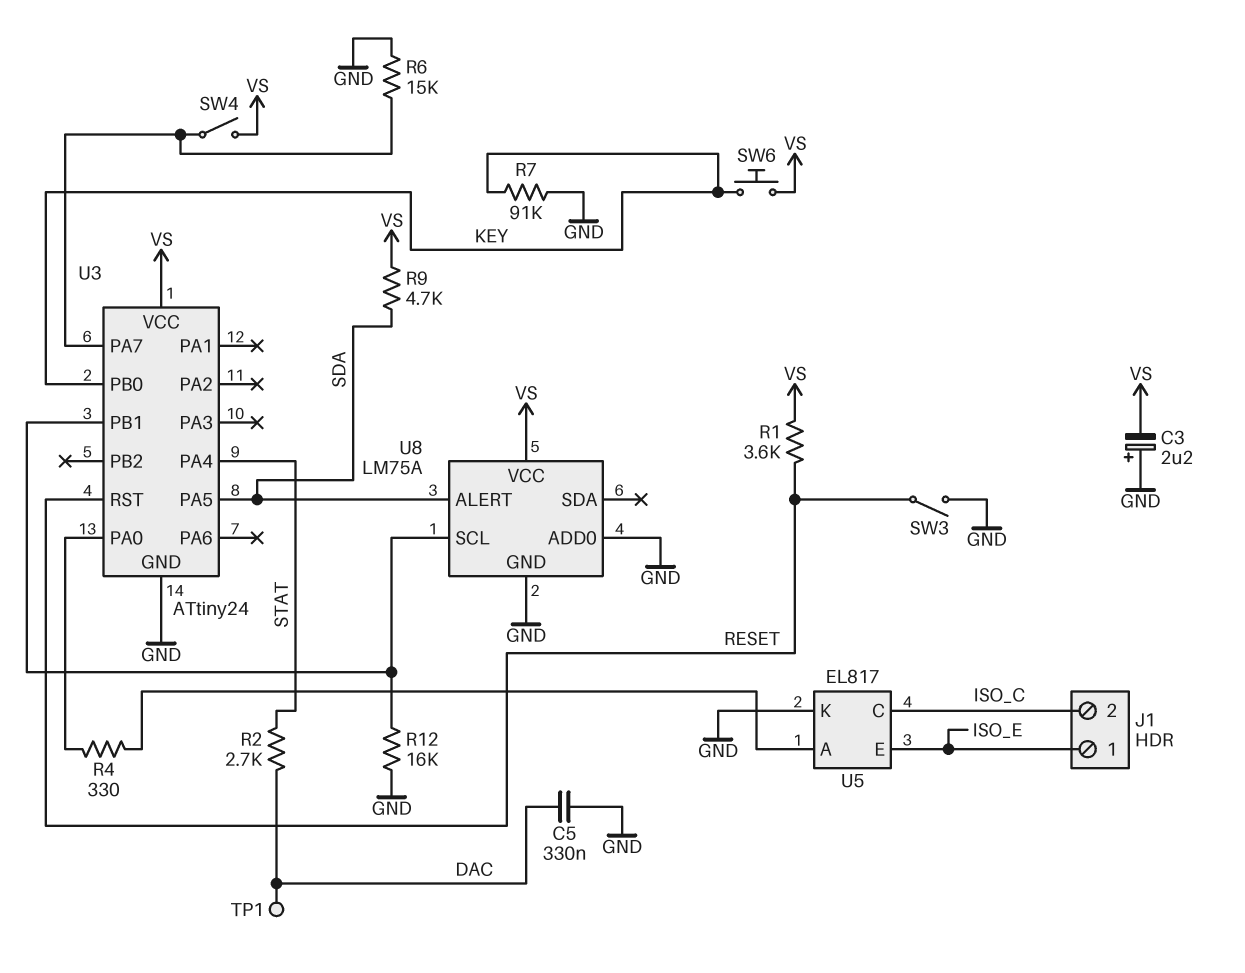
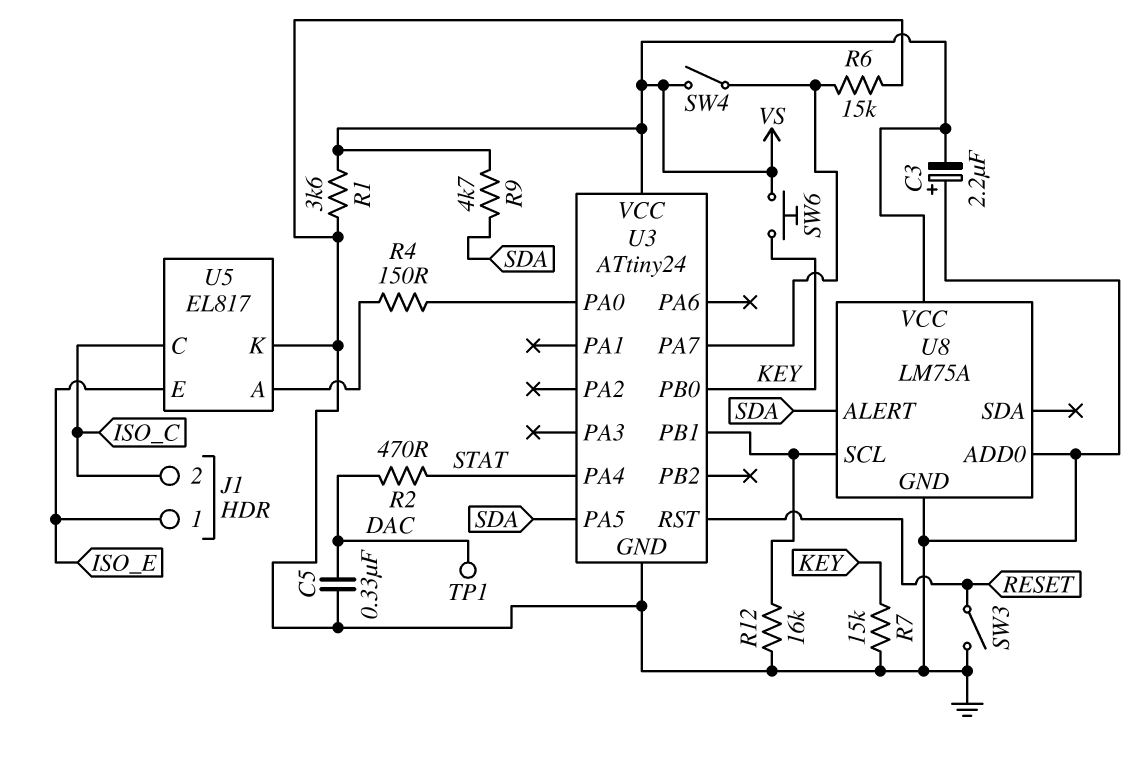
R1: 3.6k (RESET, VS) -> 3.6k (GND, VS)
R2: 2.7k (DAC, STAT) -> 470 (DAC, STAT)
R4: 330 (U3/PA0, U5/A) -> 150 (U3/PA0, U5/A)
R7: 91k (GND, KEY) -> 15k (GND, KEY)

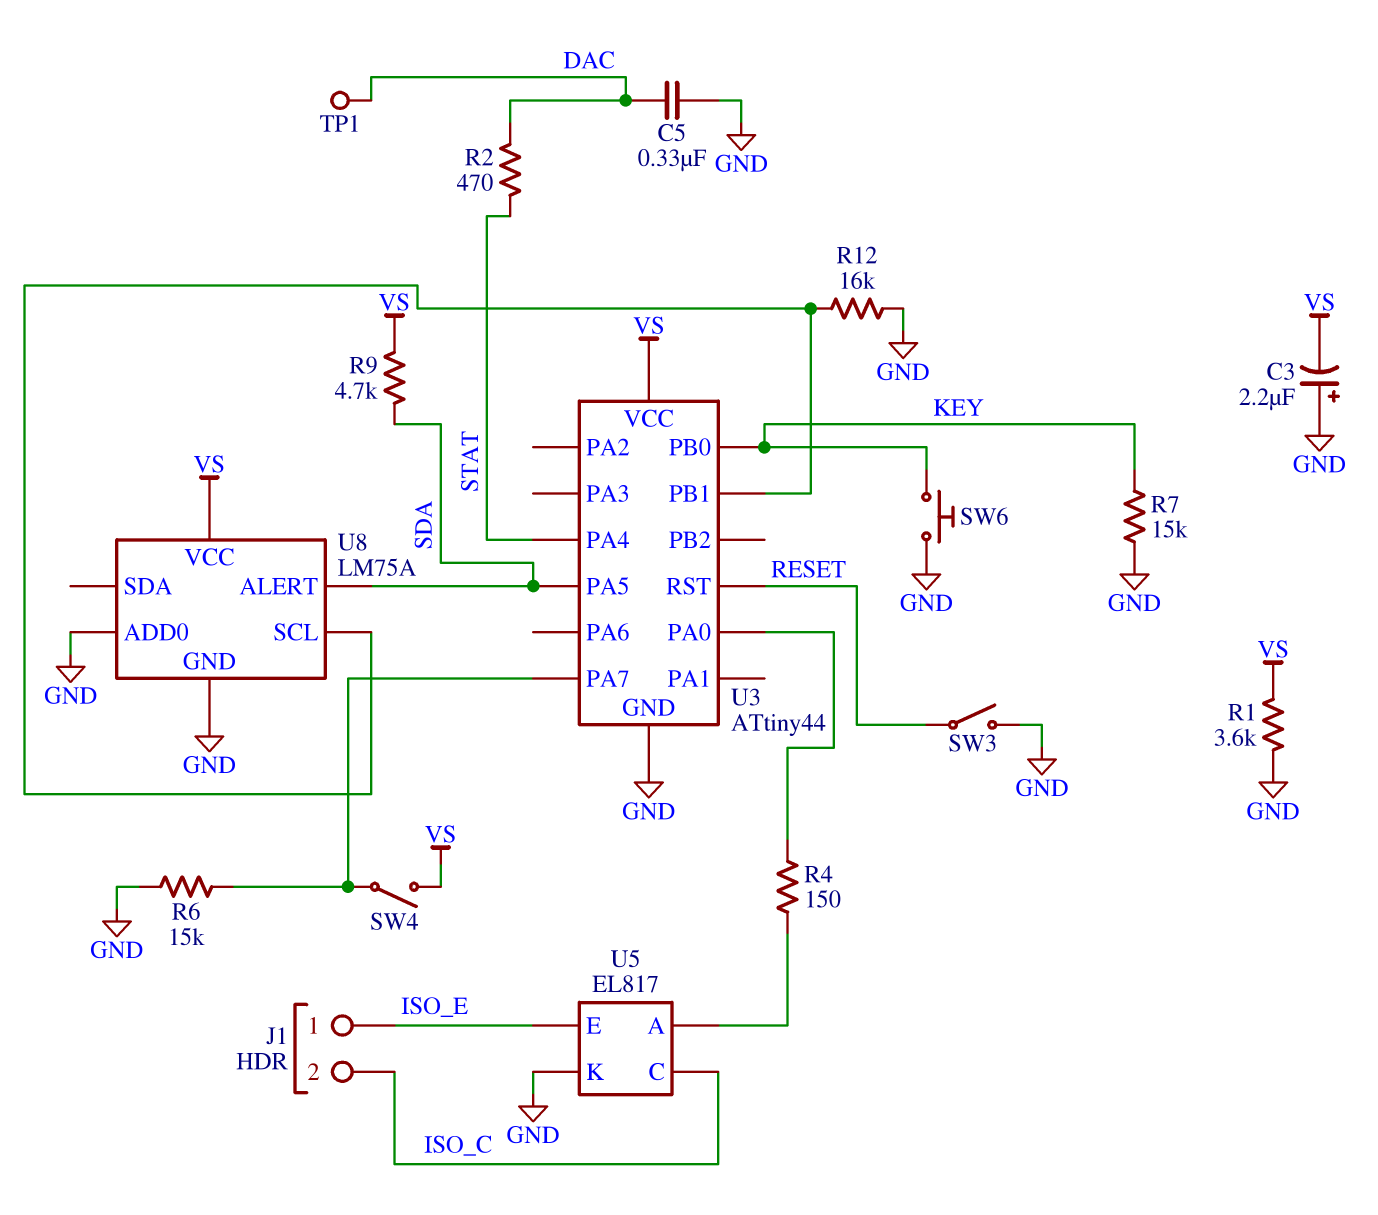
SW6: button (KEY, VS) -> button (GND, KEY)
U3: ATtiny24 -> ATtiny44

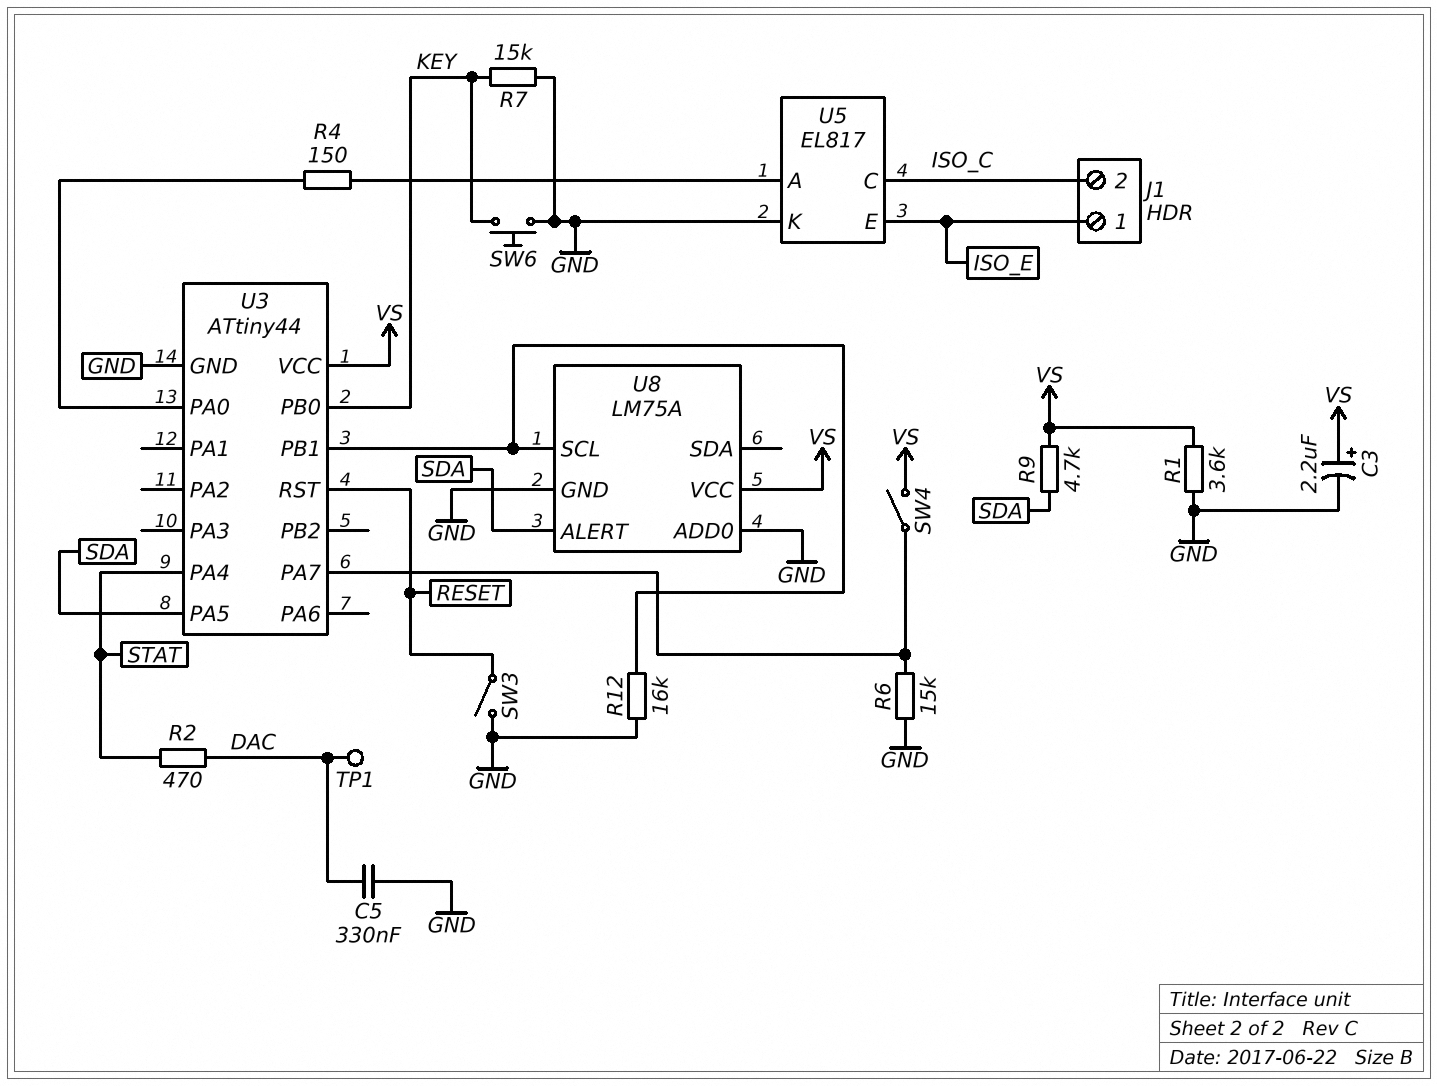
C3: 2.2uF (plus GND, minus VS) -> 2.2uF (plus VS, minus GND)

